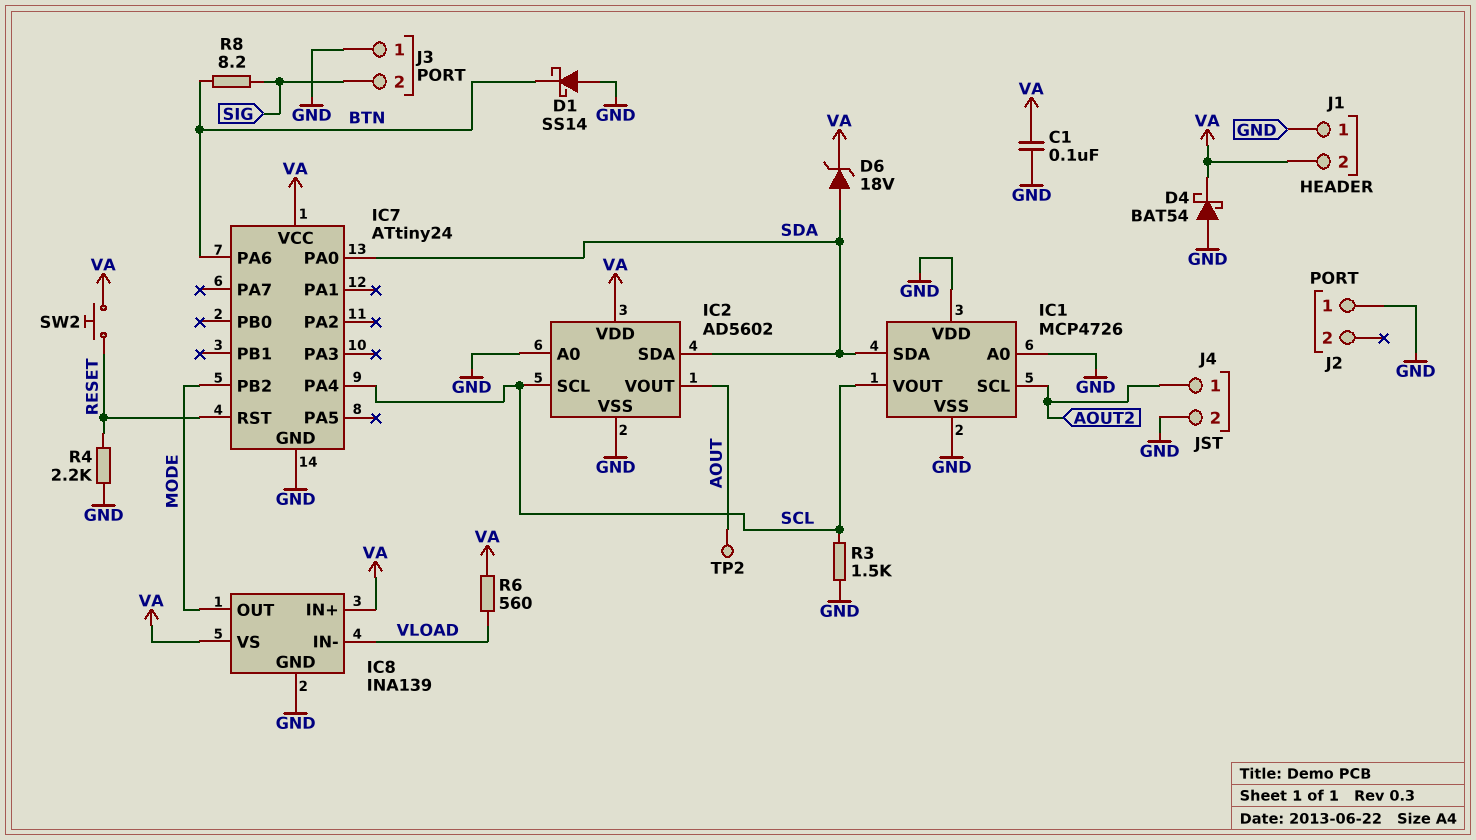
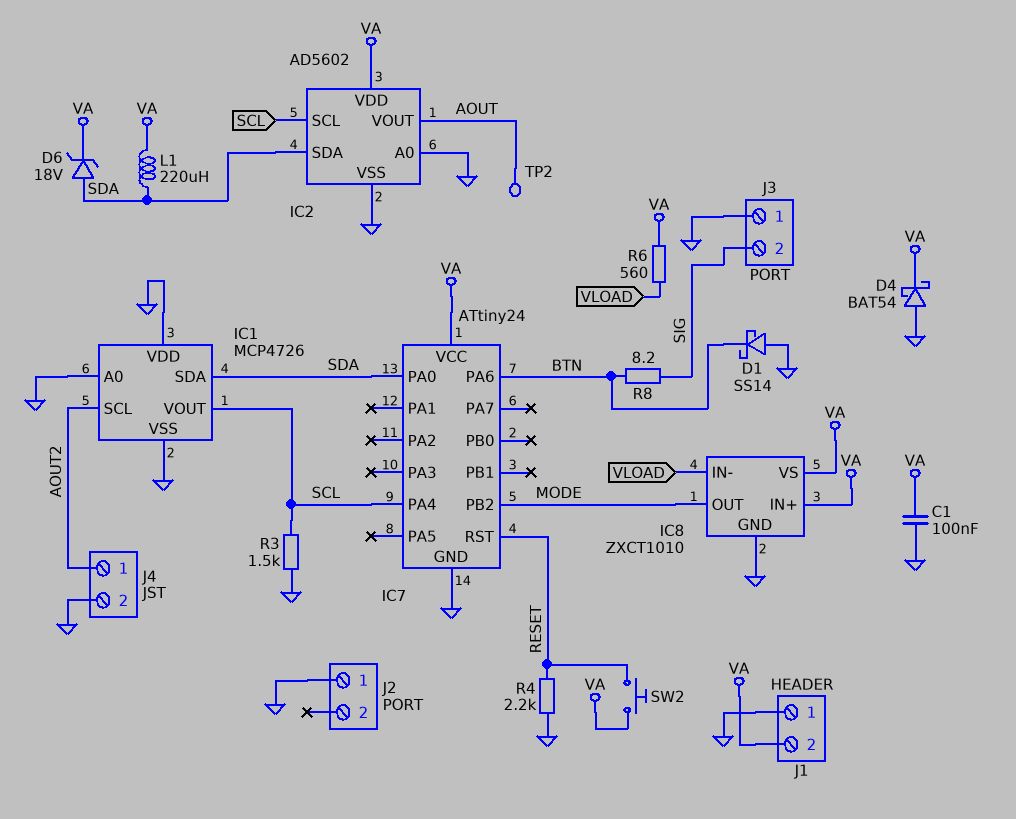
IC8: INA139 -> ZXCT1010
L1: none -> 220uH (SDA, VA)

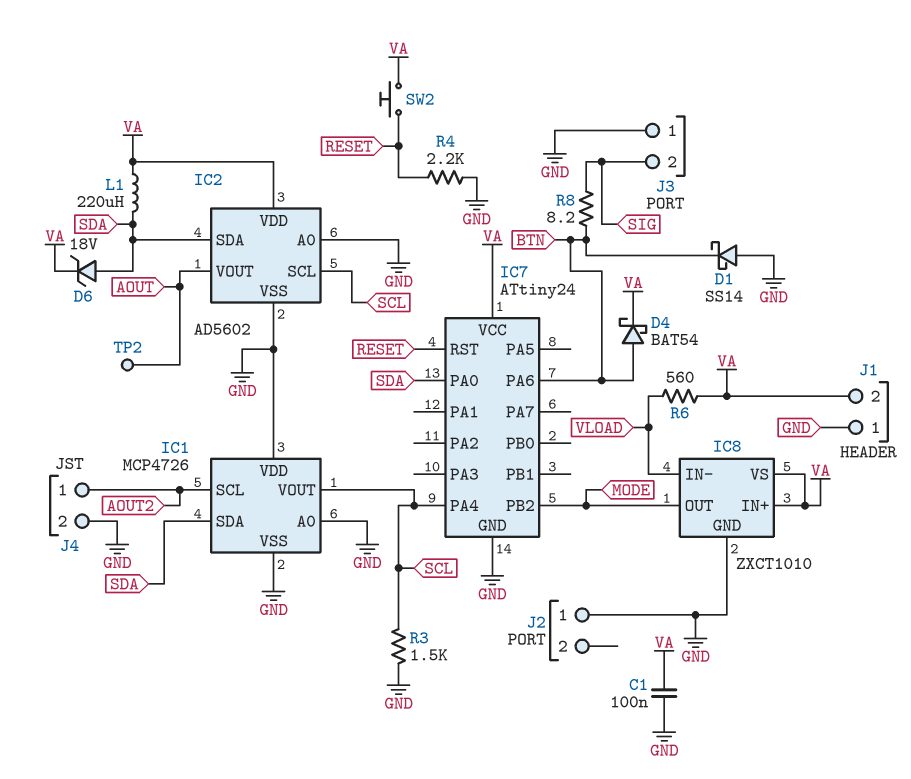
D4: schottky BAT54 (A GND, K VA) -> schottky BAT54 (A BTN, K VA)

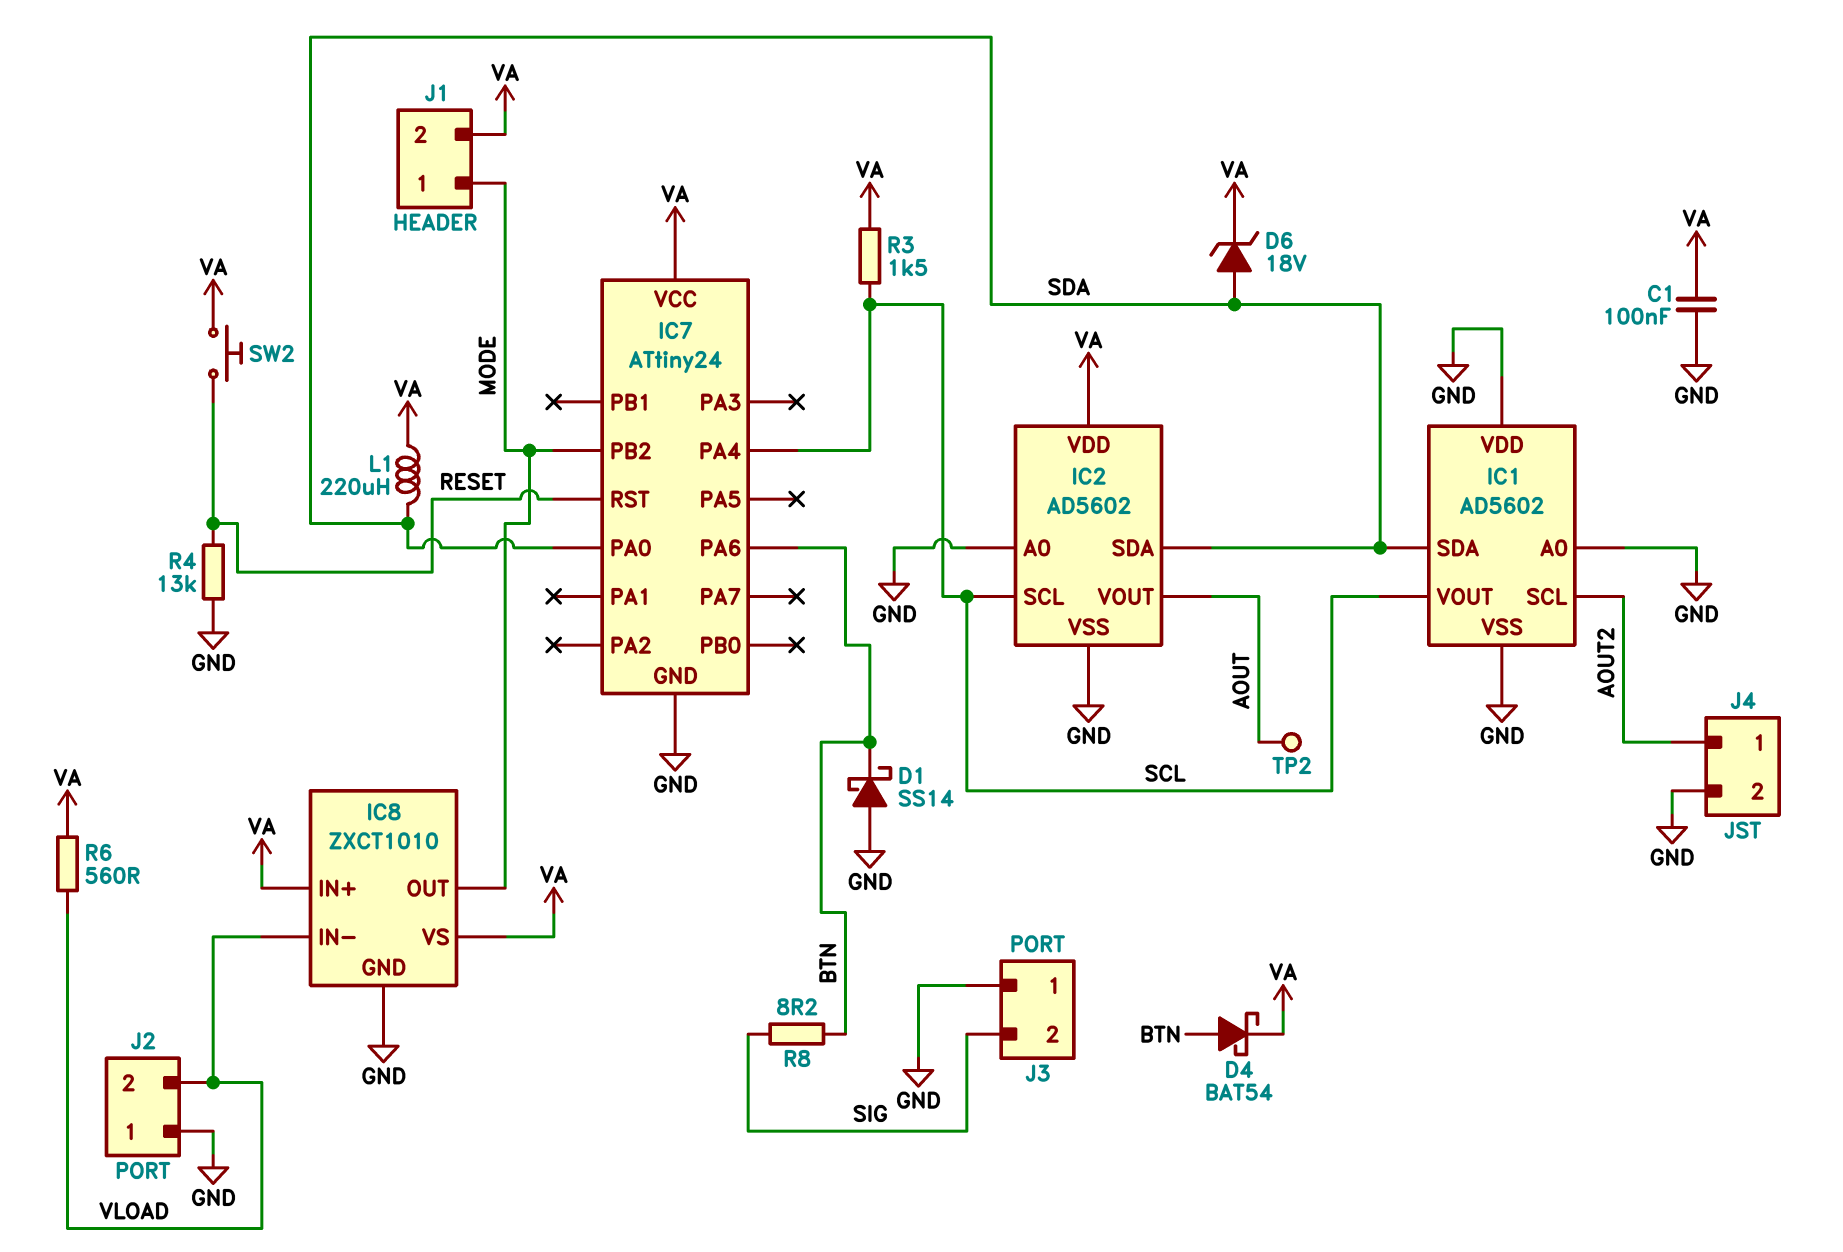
IC1: MCP4726 -> AD5602
J1 pin 1: GND -> MODE
J2 pin 2: none -> VLOAD
R3: 1.5k (GND, SCL) -> 1.5k (SCL, VA)
R4: 2.2k (GND, RESET) -> 13k (GND, RESET)

